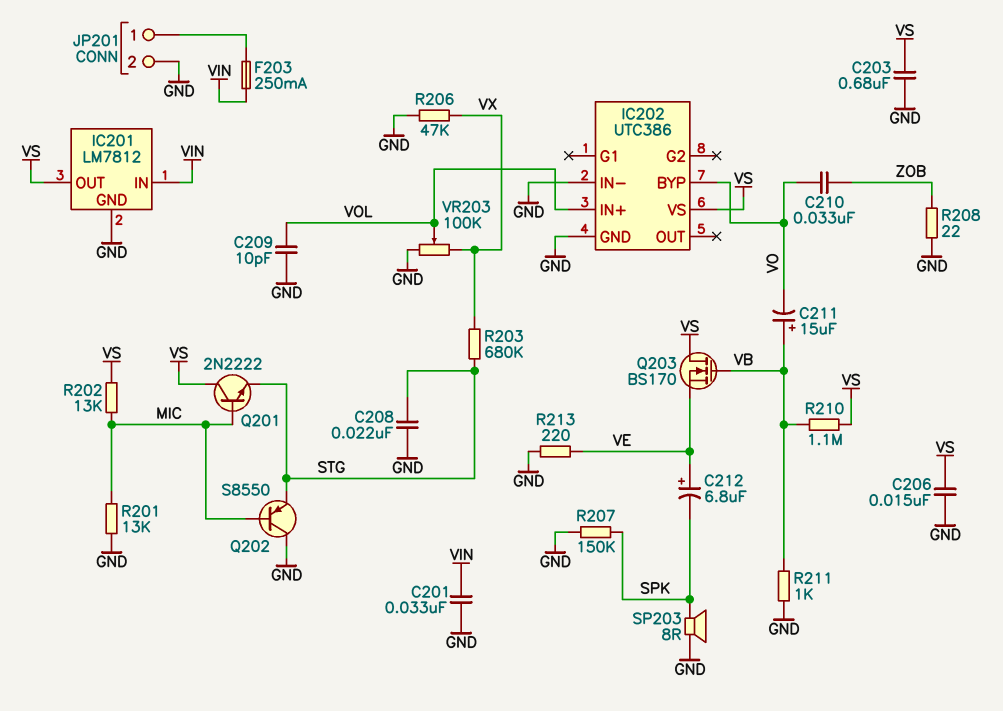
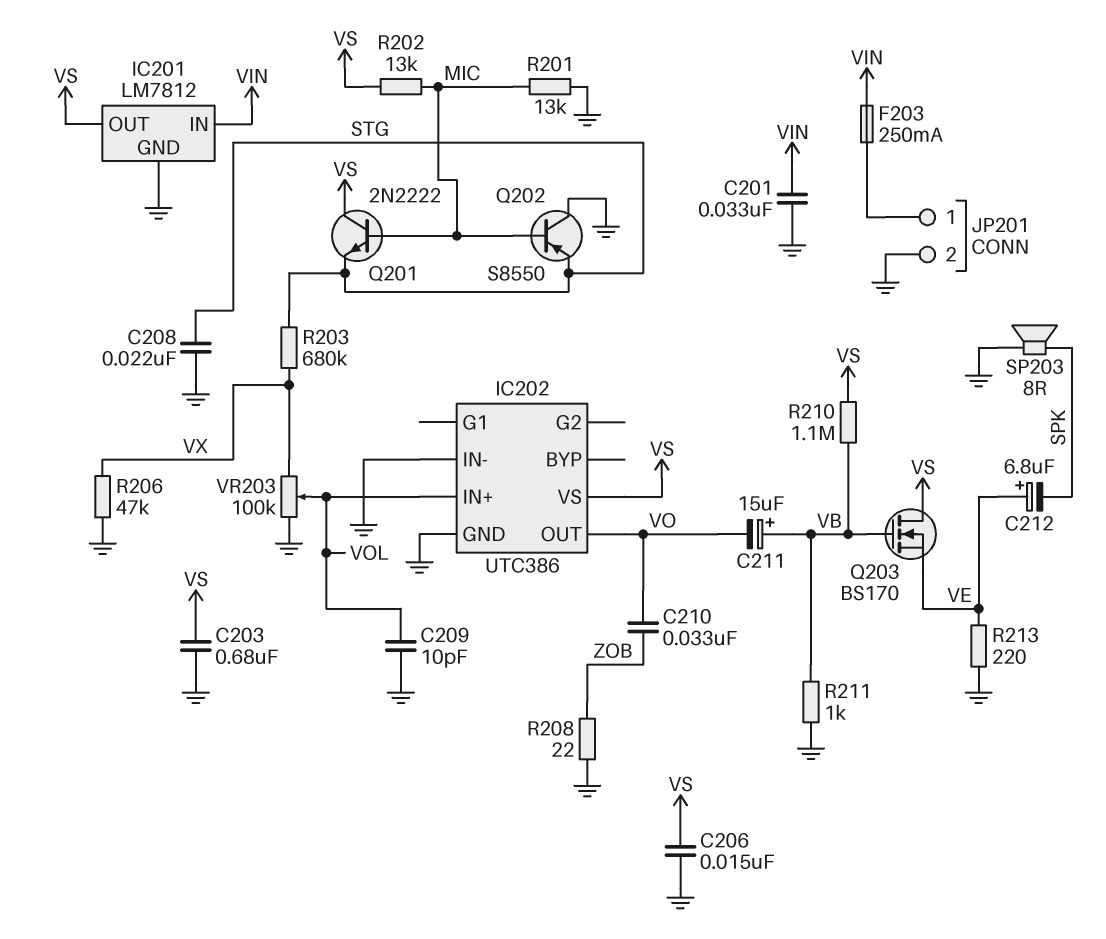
IC202 pin BYP: VO -> none
IC202 pin OUT: none -> VO
R207: 150k (GND, SPK) -> none

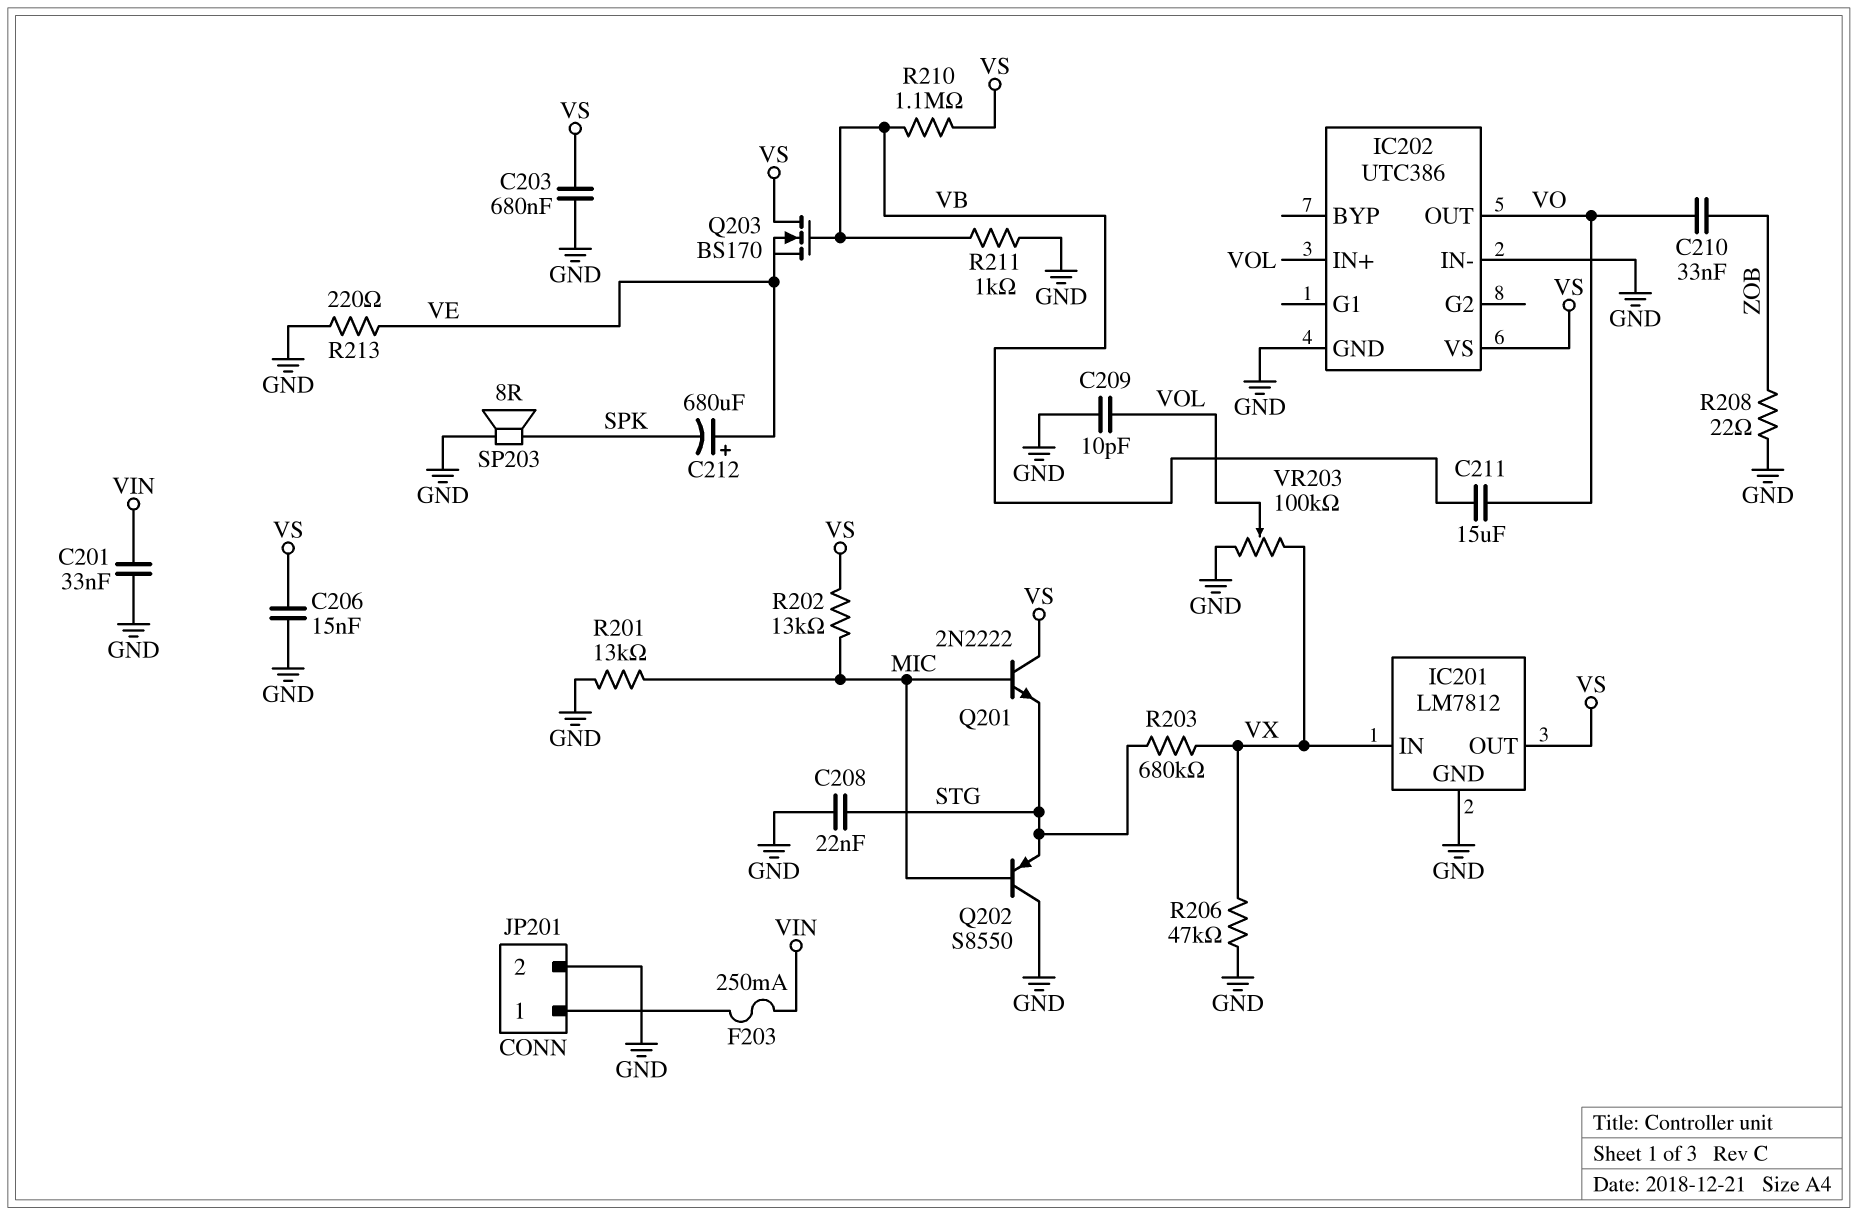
C211: 15uF (plus VB, minus VO) -> 15uF (VB, VO)
C212: 6.8uF (plus VE, minus SPK) -> 680uF (plus VE, minus SPK)
IC201 pin IN: VIN -> VX

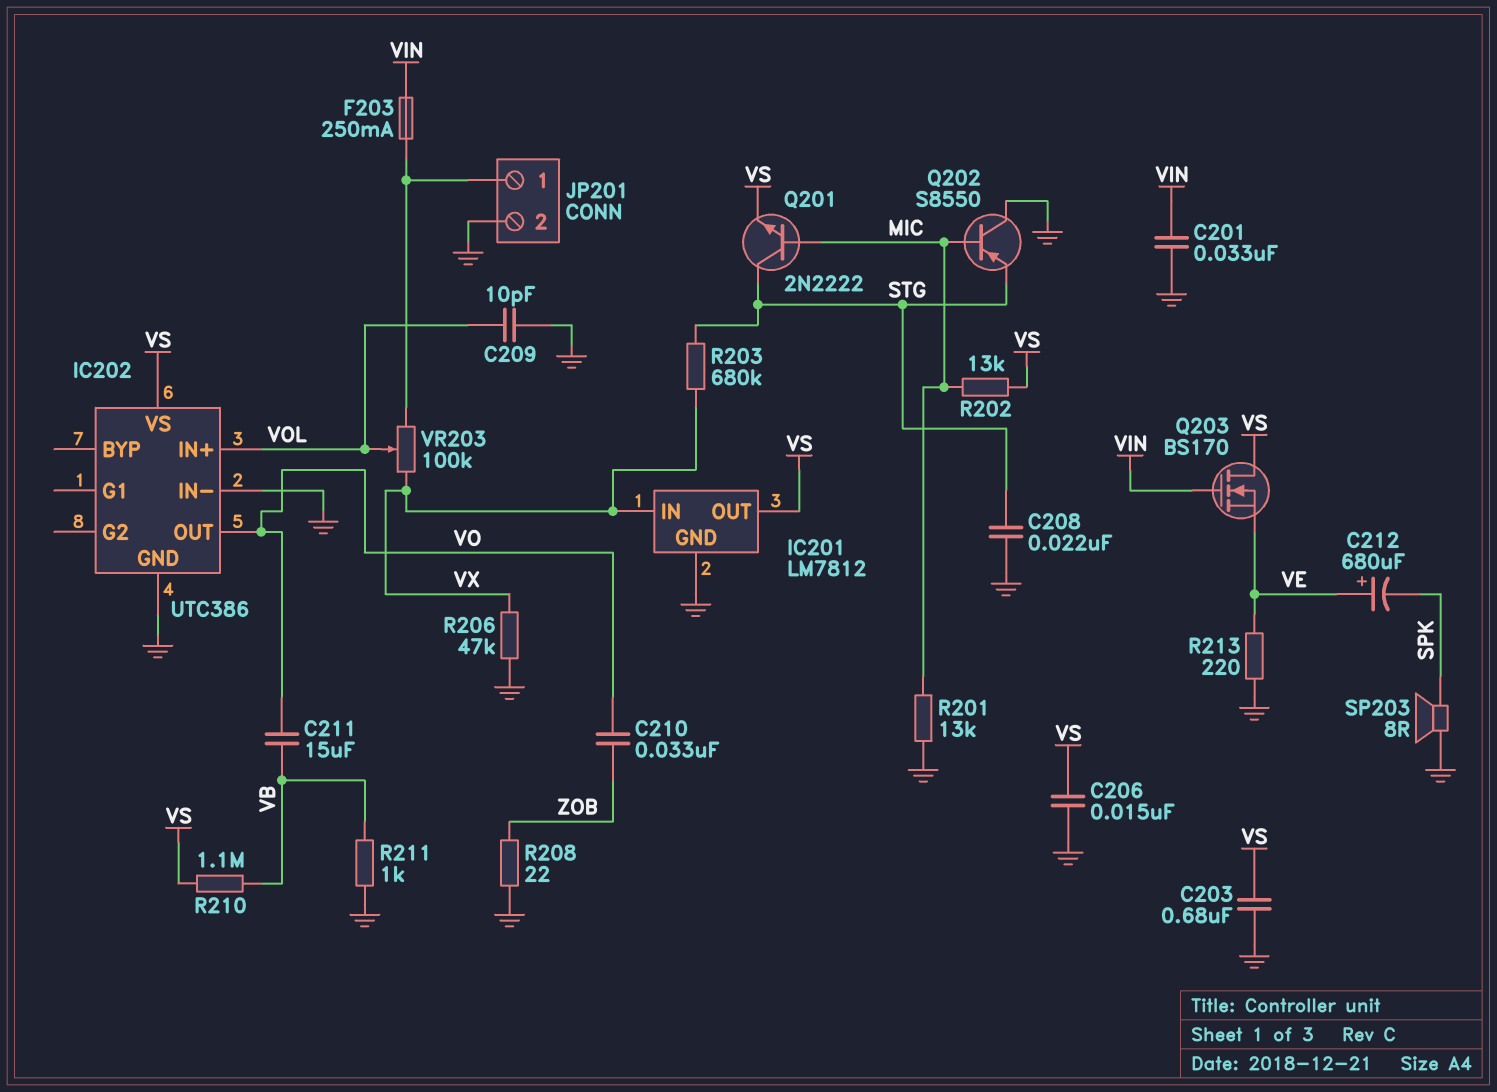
Q201: NPN 2N2222 (B MIC, C VS, E STG) -> NPN 2N2222 (B MIC, C STG, E VS)
Q203: NMOS BS170 (G VB, D VS, S VE) -> NMOS BS170 (G VIN, D VS, S VE)
VR203: 100k (GND, VX, wiper VOL) -> 100k (JP201/1, VX, wiper VOL)

